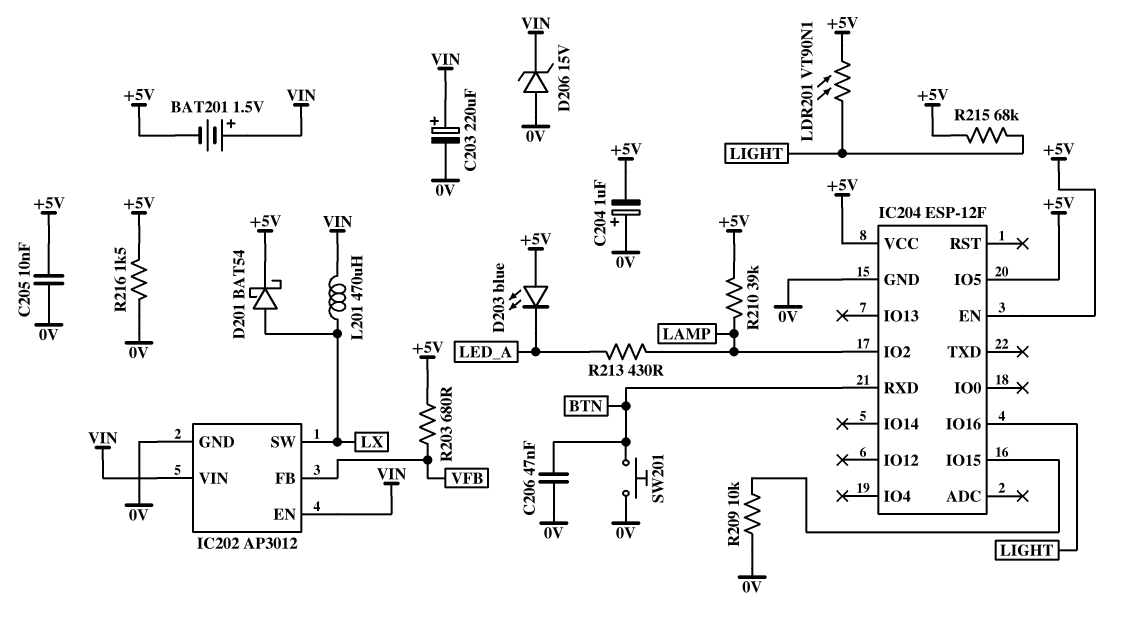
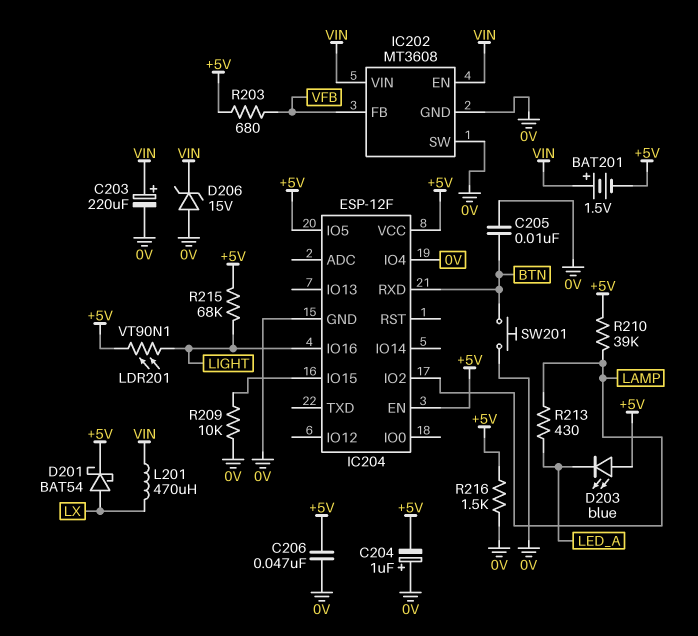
C205: 10nF (+5V, 0V) -> 10nF (0V, BTN)
C206: 47nF (0V, BTN) -> 47nF (+5V, 0V)
IC202: AP3012 -> MT3608
IC202 pin SW: LX -> 0V
IC204 pin IO4: none -> 0V

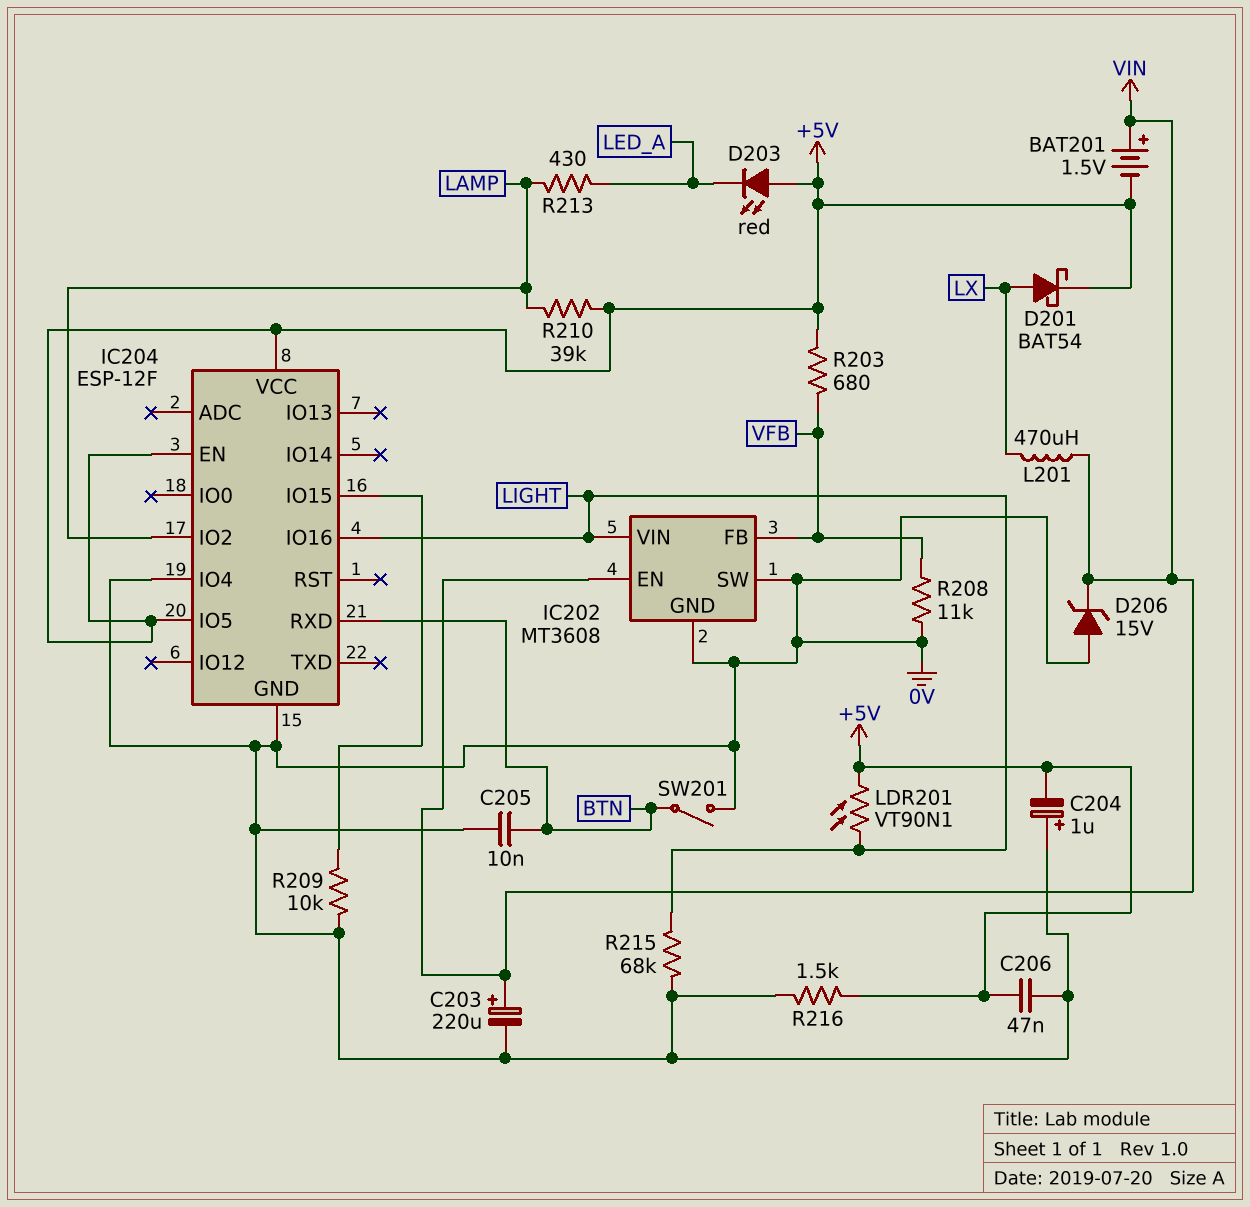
D203: LED blue (A +5V, K LED_A) -> LED red (A +5V, K LED_A)
IC202 pin VIN: VIN -> LIGHT
R208: none -> 11k (0V, VFB)
R215: 68k (+5V, LIGHT) -> 68k (0V, LIGHT)
SW201: button (0V, BTN) -> switch (0V, BTN)

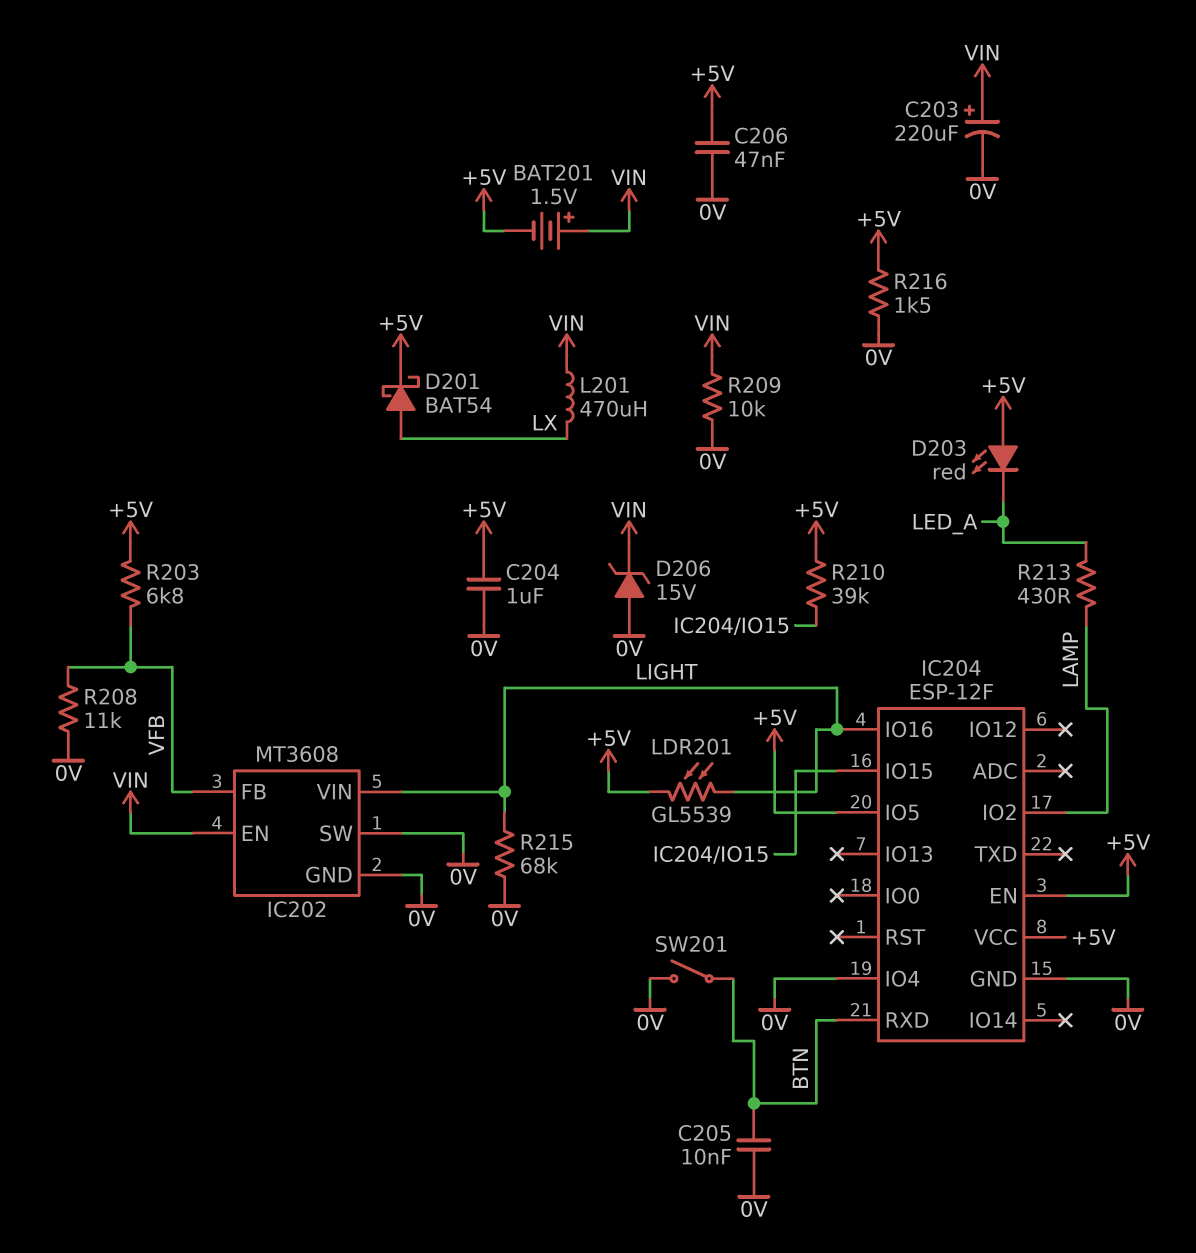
C204: 1uF (plus 0V, minus +5V) -> 1uF (+5V, 0V)
LDR201: VT90N1 (+5V, LIGHT) -> GL5539 (+5V, LIGHT)
R203: 680 (+5V, VFB) -> 6.8k (+5V, VFB)
R209: 10k (0V, IC204/IO15) -> 10k (0V, VIN)
R210: 39k (+5V, LAMP) -> 39k (+5V, IC204/IO15)

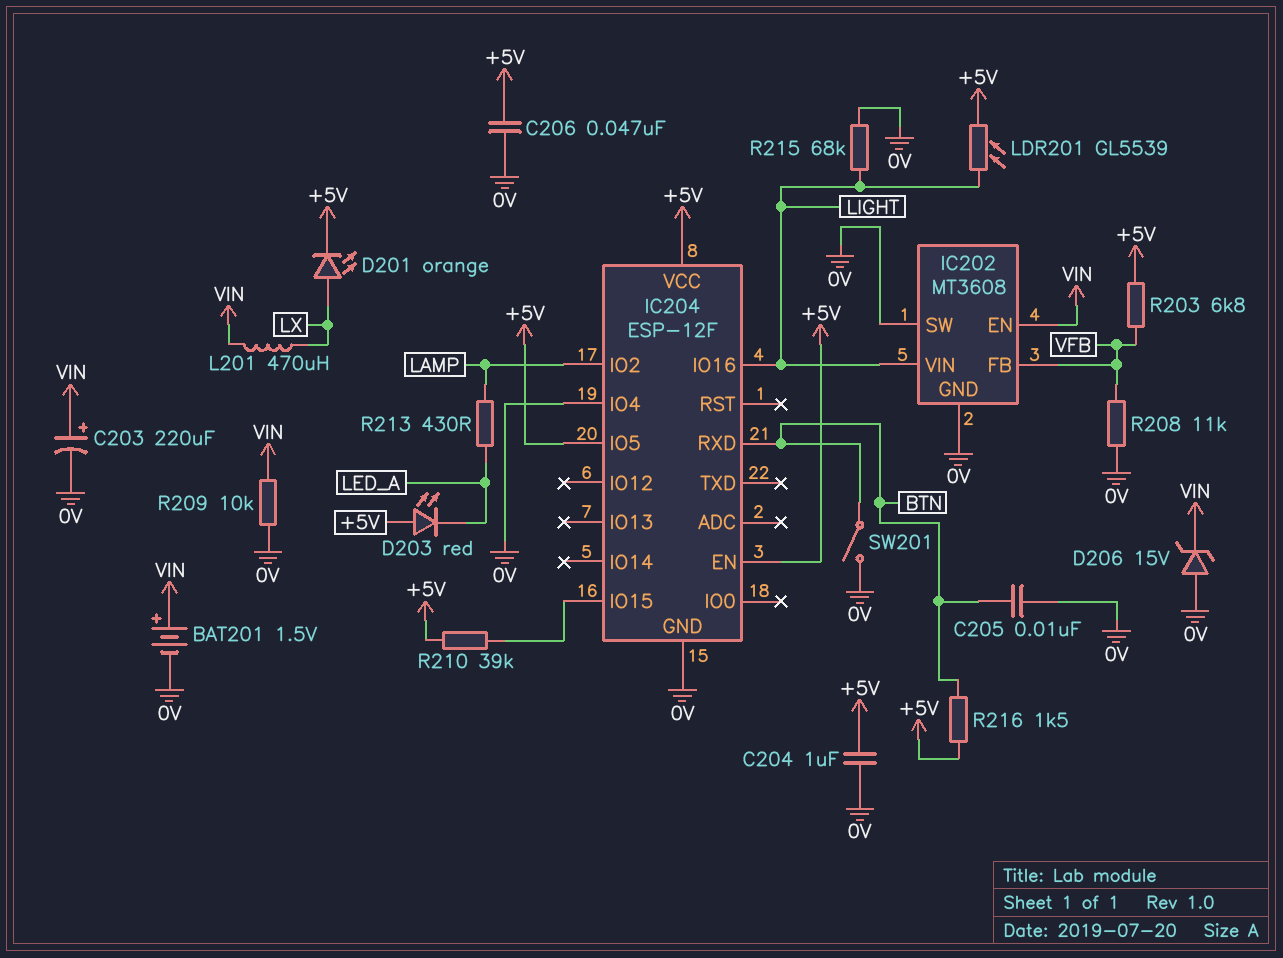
BAT201: 1.5V (plus VIN, minus +5V) -> 1.5V (plus VIN, minus 0V)
D201: schottky BAT54 (A LX, K +5V) -> LED orange (A LX, K +5V)
R216: 1.5k (+5V, 0V) -> 1.5k (+5V, BTN)

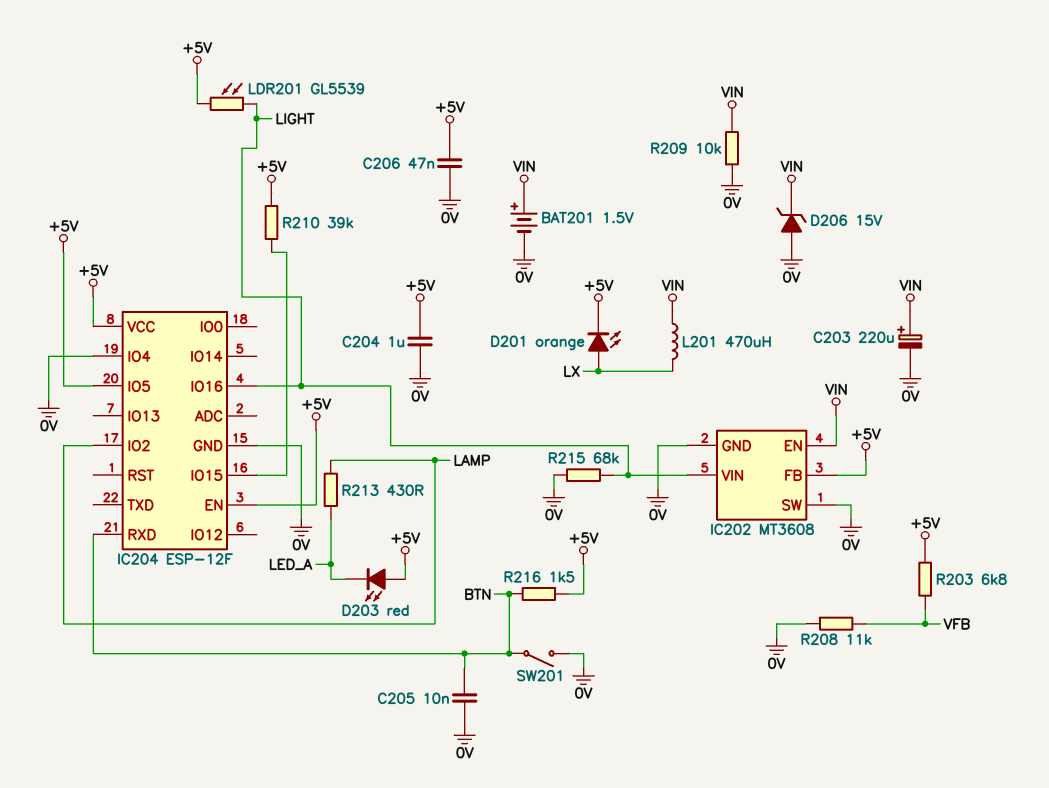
IC202 pin FB: VFB -> +5V

